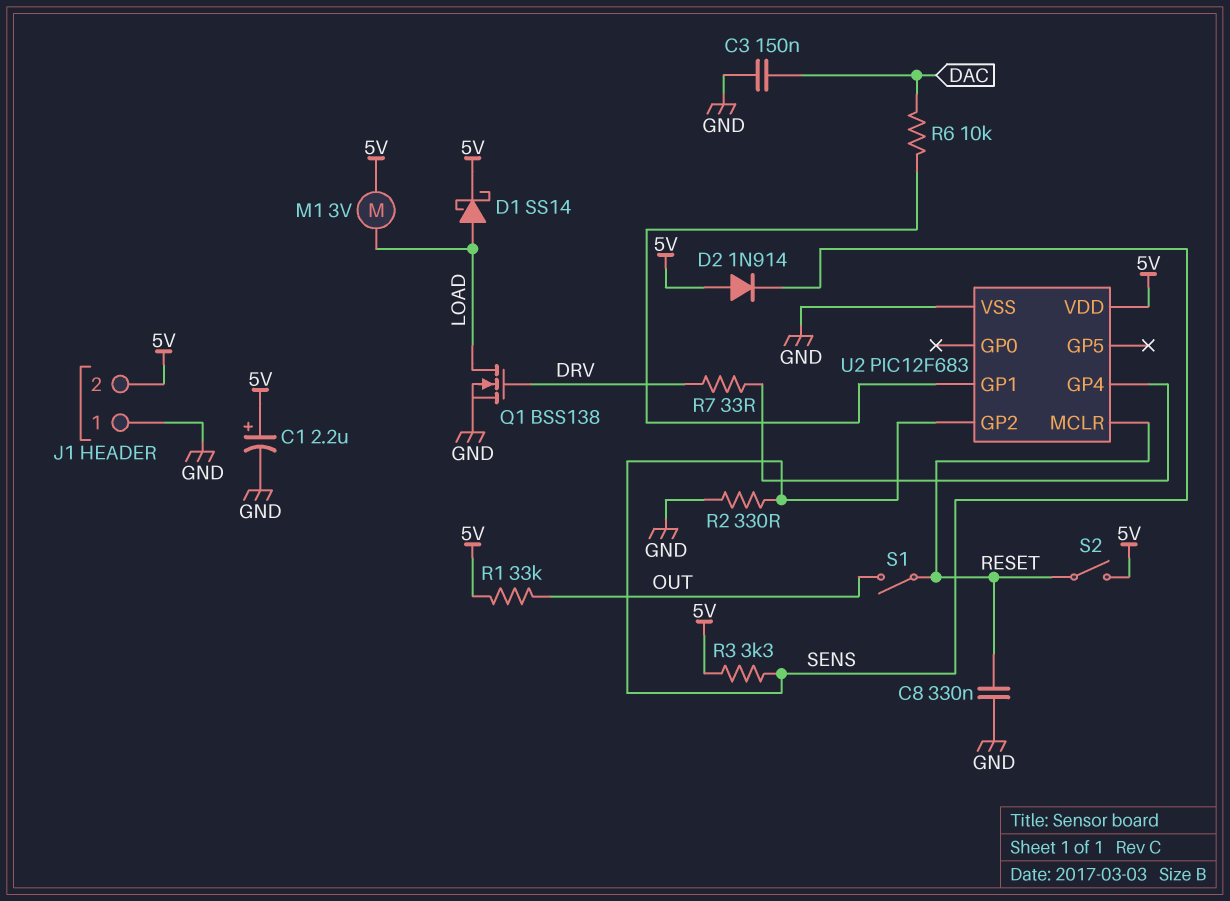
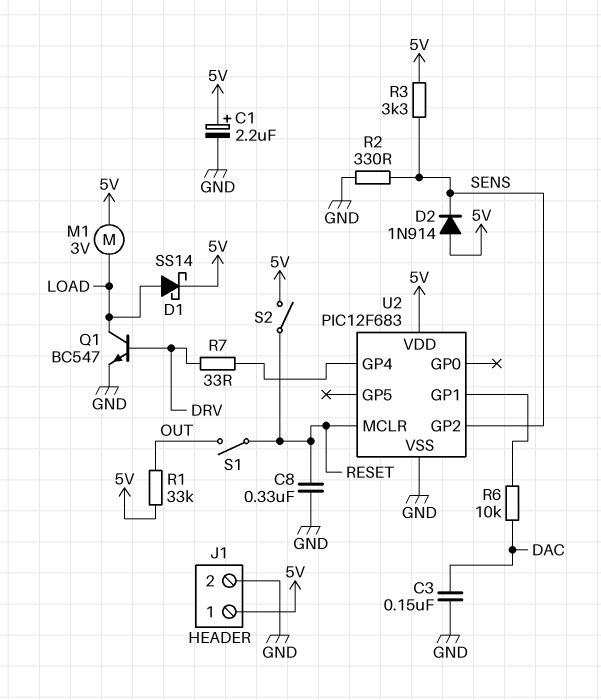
J1 pin 1: GND -> 5V
J1 pin 2: 5V -> GND
Q1: NMOS BSS138 (G DRV, D LOAD, S GND) -> NPN BC547 (B DRV, C LOAD, E GND)

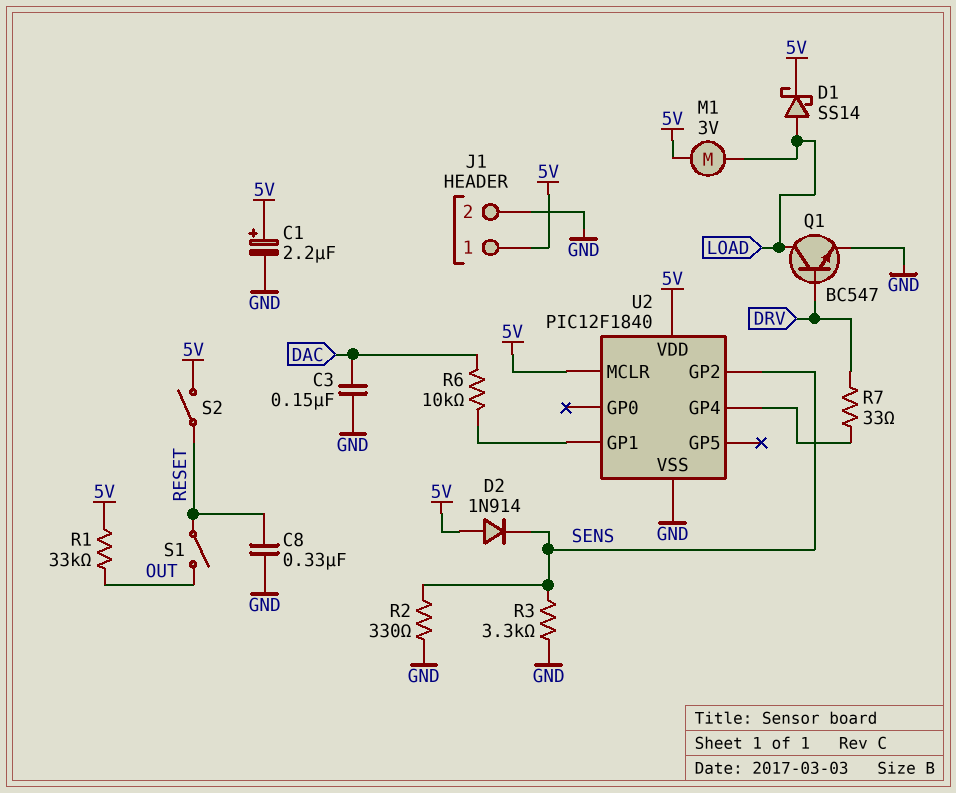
R3: 3.3k (5V, SENS) -> 3.3k (GND, SENS)
U2: PIC12F683 -> PIC12F1840
U2 pin MCLR: RESET -> 5V

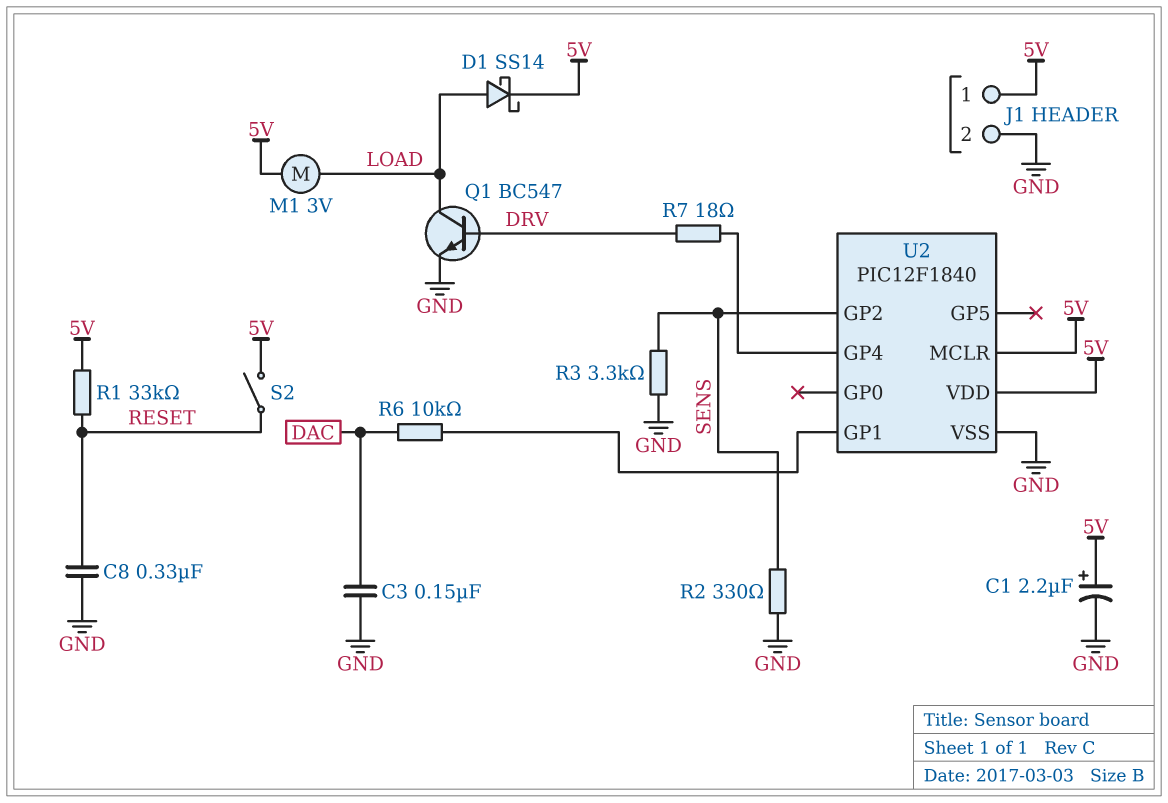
D2: diode 1N914 (A 5V, K SENS) -> none
R1: 33k (5V, OUT) -> 33k (5V, RESET)
R7: 33 (DRV, U2/GP4) -> 18 (DRV, U2/GP4)
S1: switch (OUT, RESET) -> none

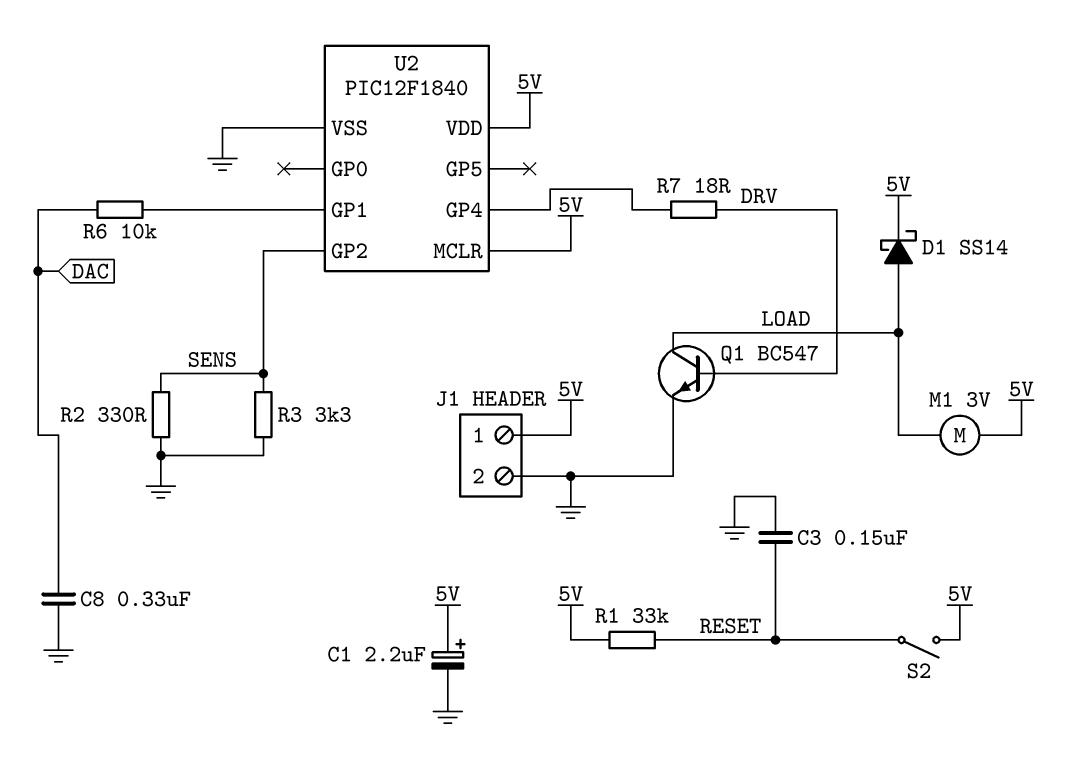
C3: 150nF (DAC, GND) -> 150nF (GND, RESET)
C8: 330nF (GND, RESET) -> 330nF (DAC, GND)

